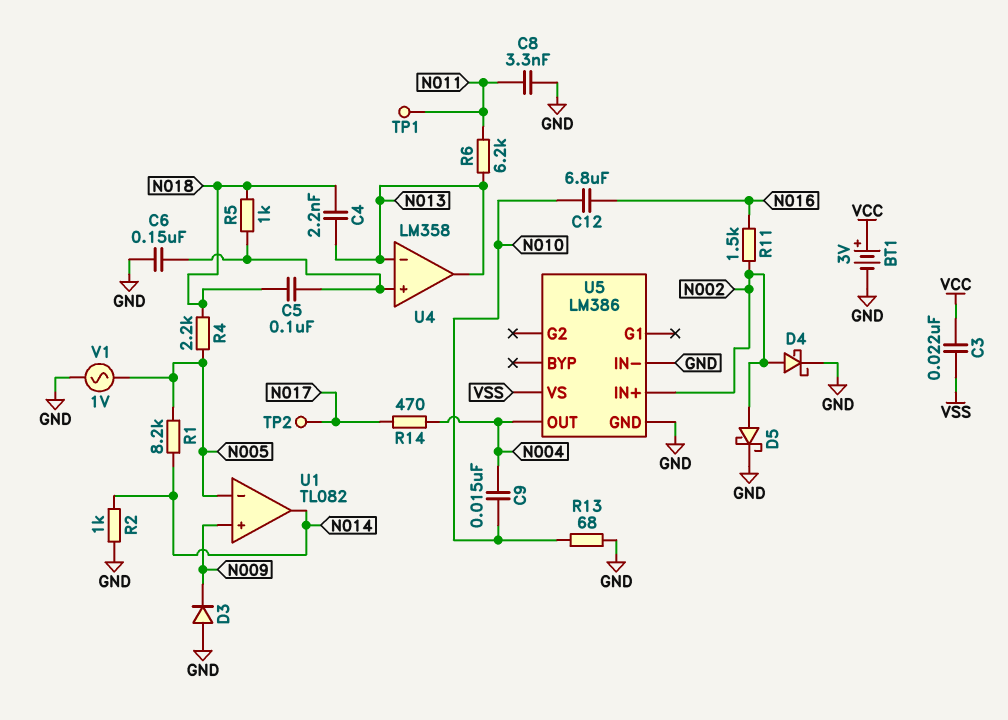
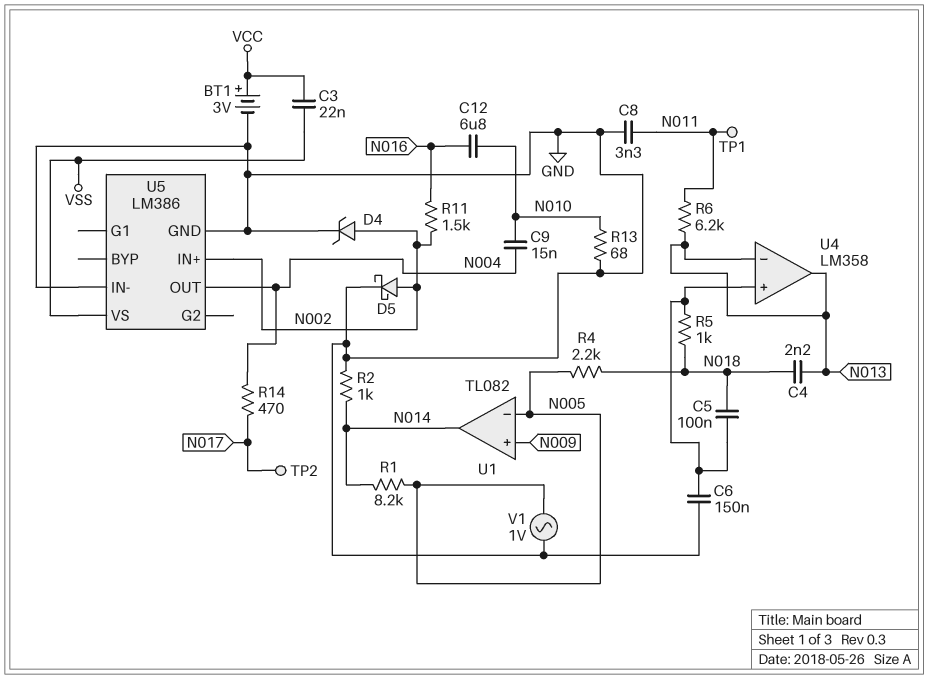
D3: diode (A GND, K N009) -> none
D4: schottky (A N002, K GND) -> zener (A N002, K GND)

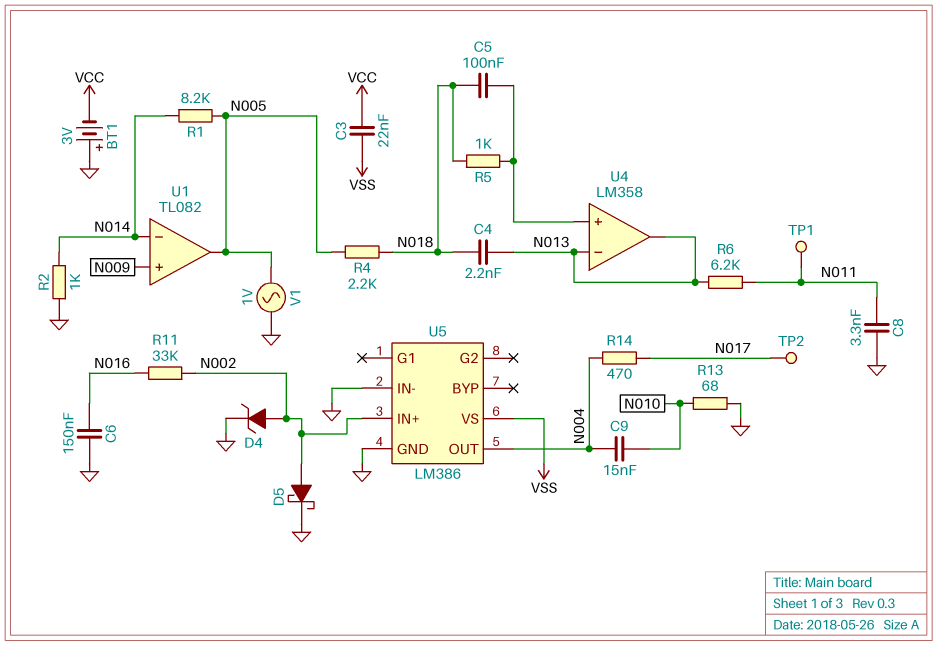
BT1: 3V (plus VCC, minus GND) -> 3V (plus GND, minus VCC)
C6: 150nF (GND, U4/in+) -> 150nF (GND, N016)
C12: 6.8uF (N010, N016) -> none
R11: 1.5k (N002, N016) -> 33k (N002, N016)
U1 pin in-: N005 -> N014
U1 pin out: N014 -> N005

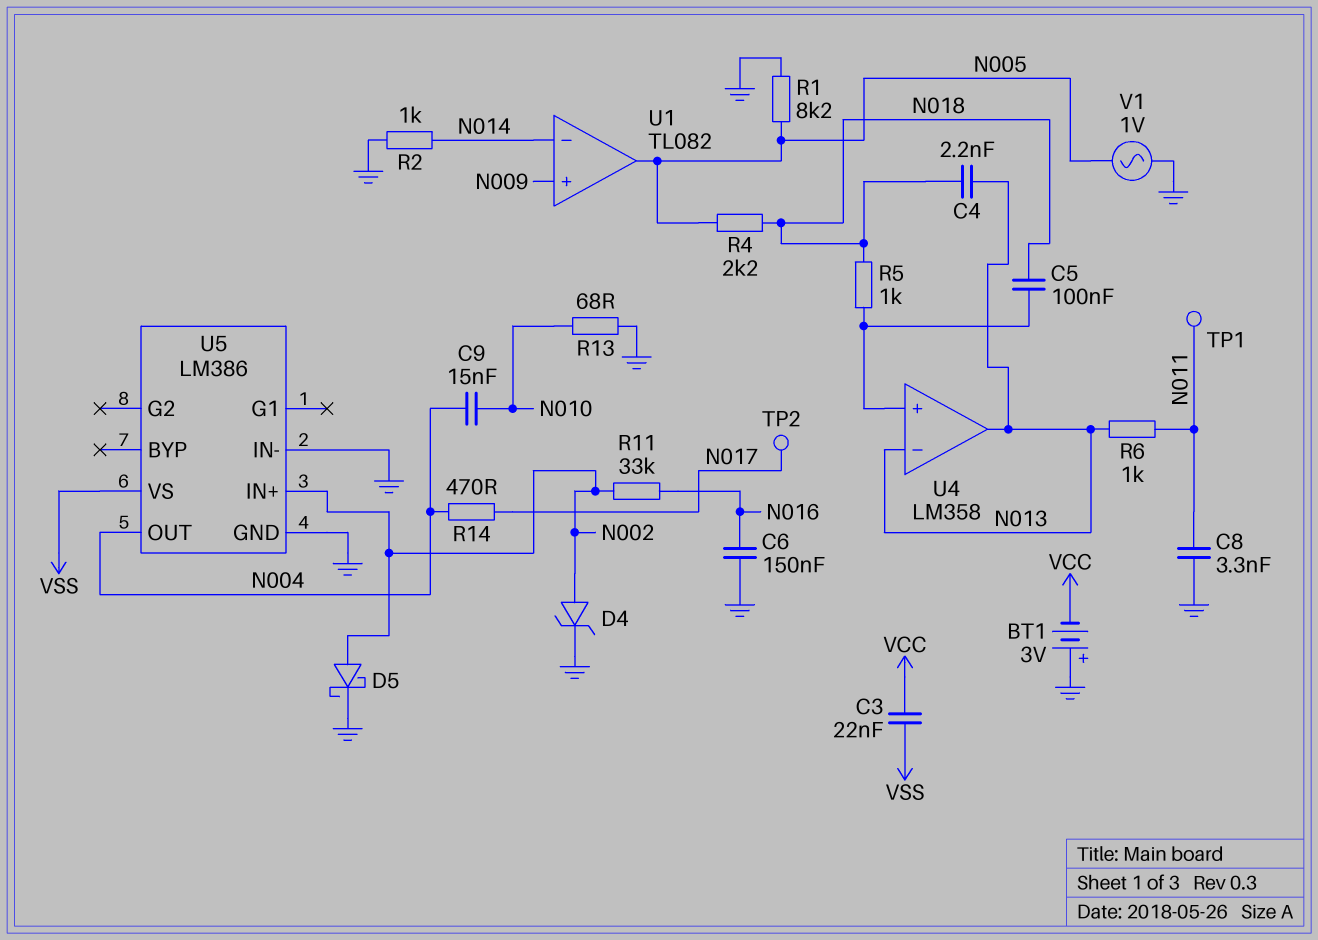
R1: 8.2k (N005, N014) -> 8.2k (GND, N005)
R6: 6.2k (N011, N013) -> 1k (N011, N013)

